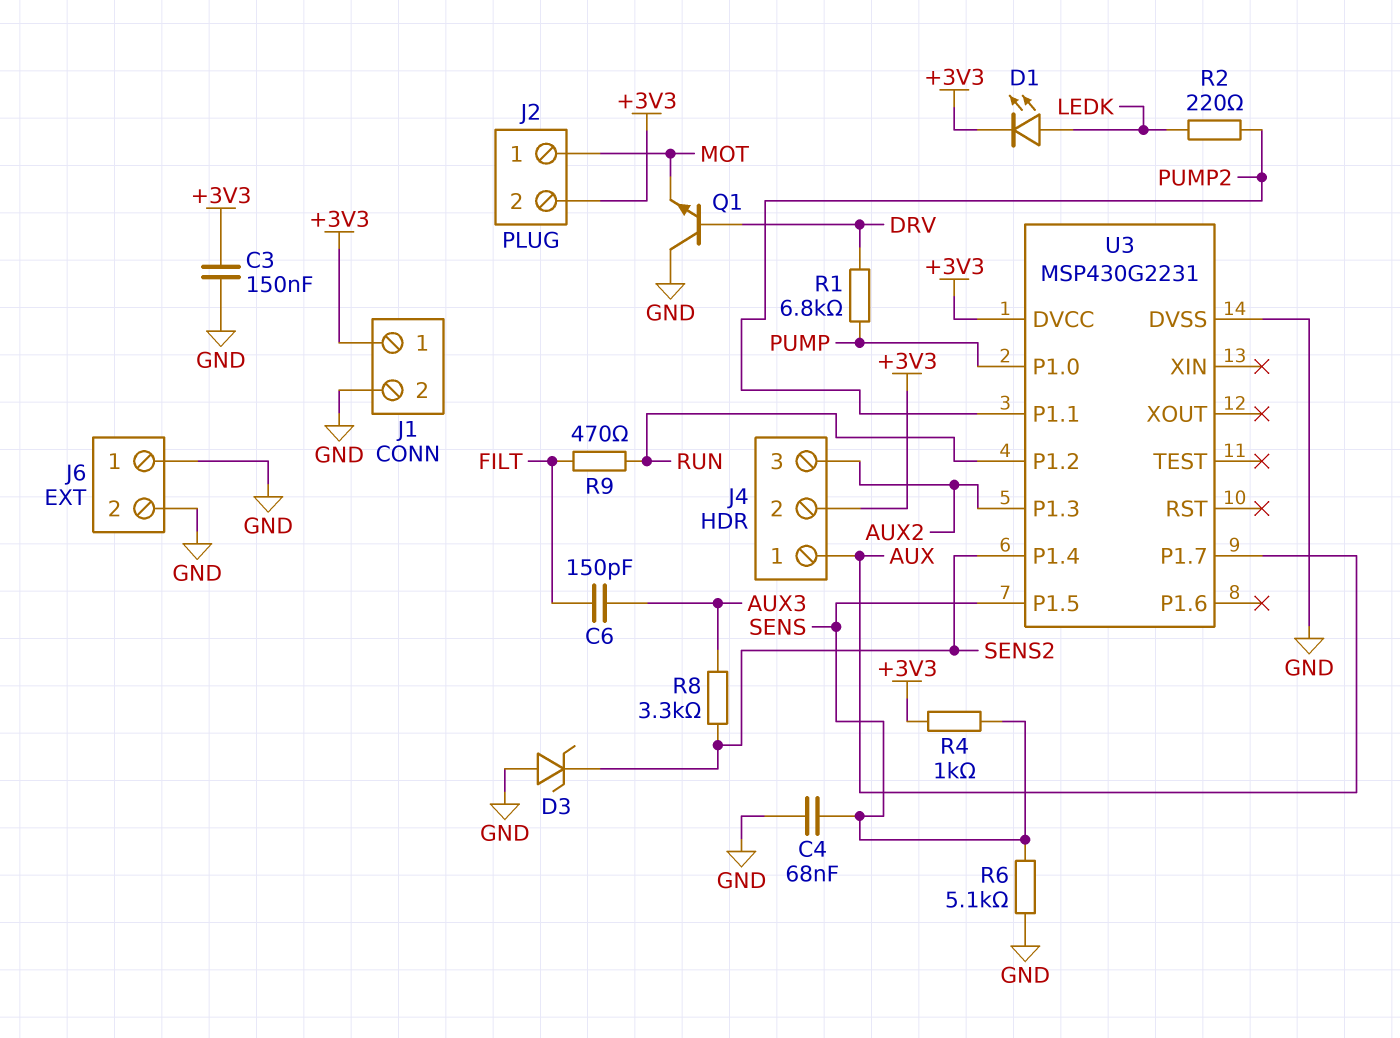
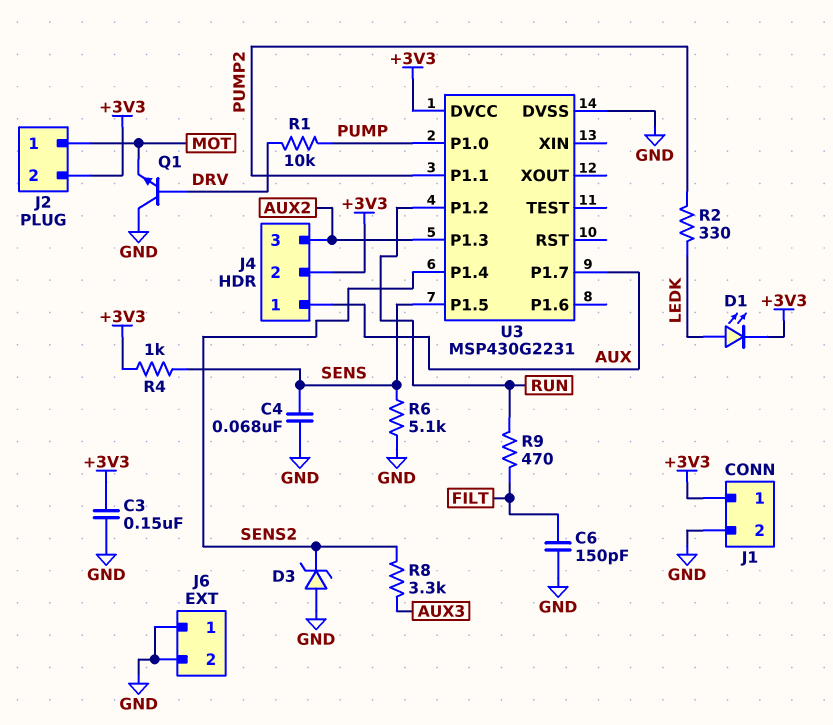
C6: 150pF (AUX3, FILT) -> 150pF (FILT, GND)
R1: 6.8k (DRV, PUMP) -> 10k (DRV, PUMP)
R2: 220 (LEDK, PUMP2) -> 330 (LEDK, PUMP2)

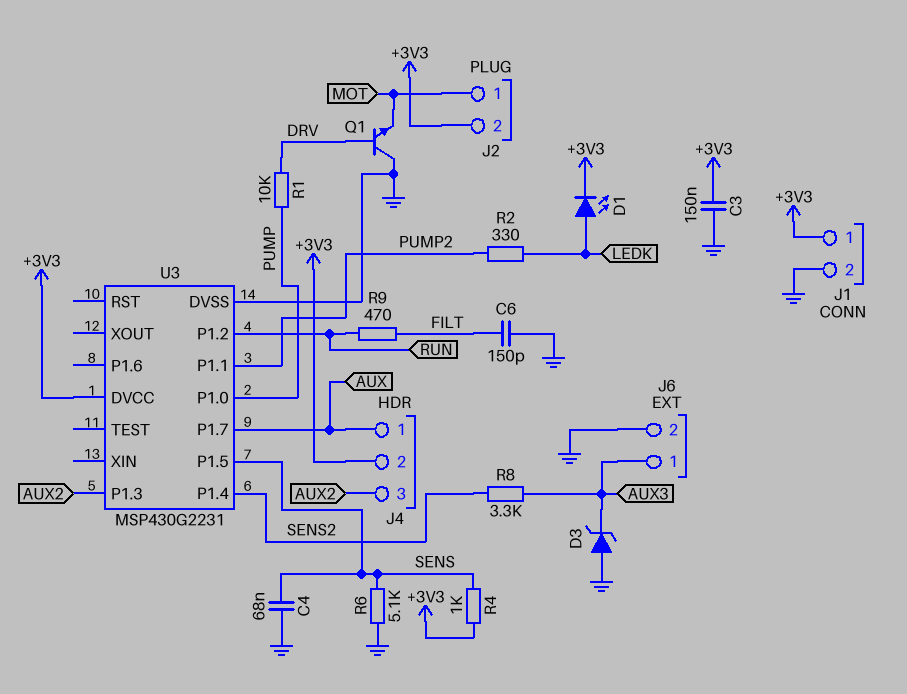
D3: zener (A GND, K SENS2) -> zener (A GND, K AUX3)
J6 pin 1: GND -> AUX3

